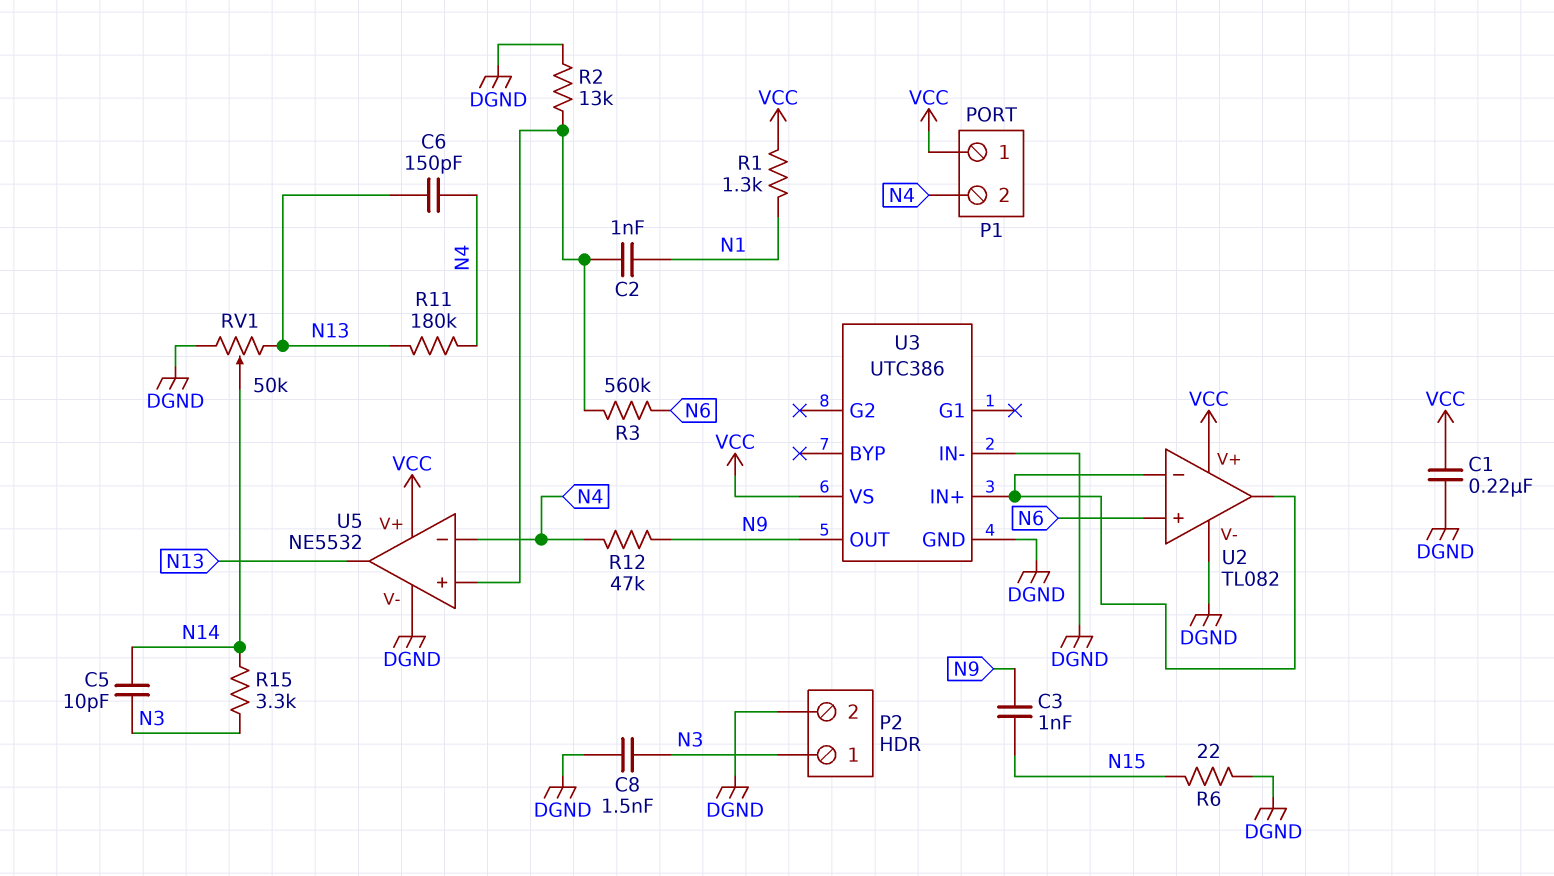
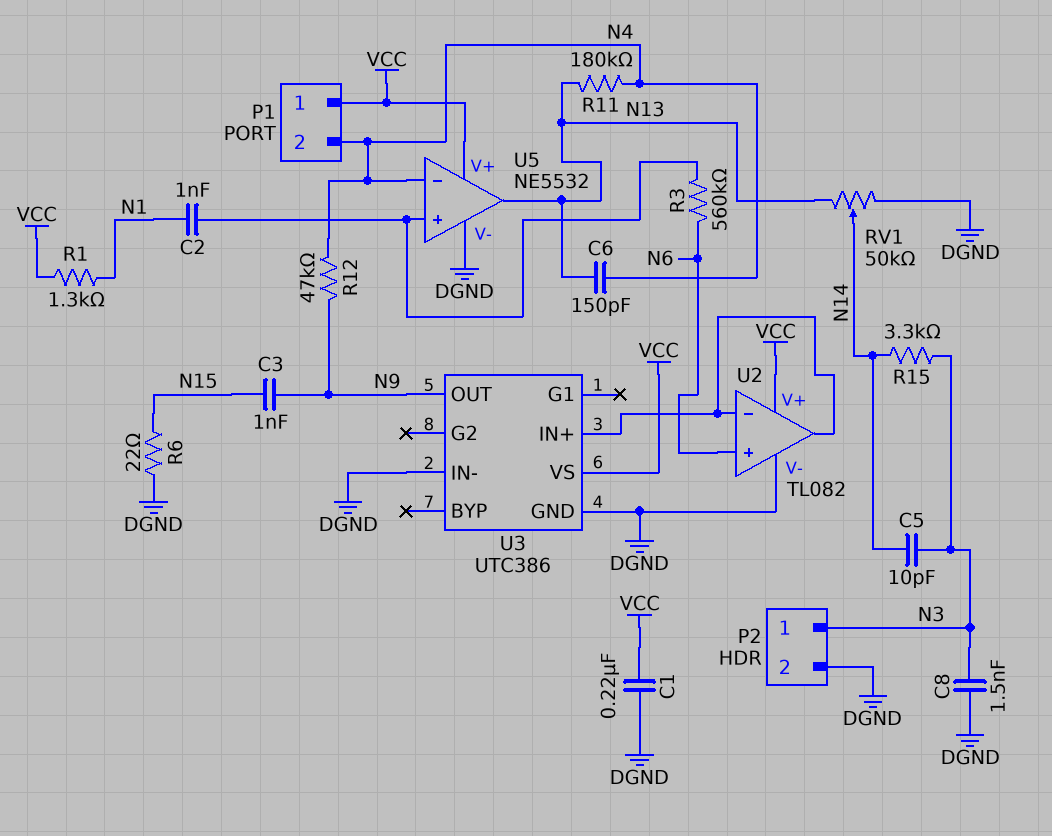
R2: 13k (DGND, U5/in+) -> none

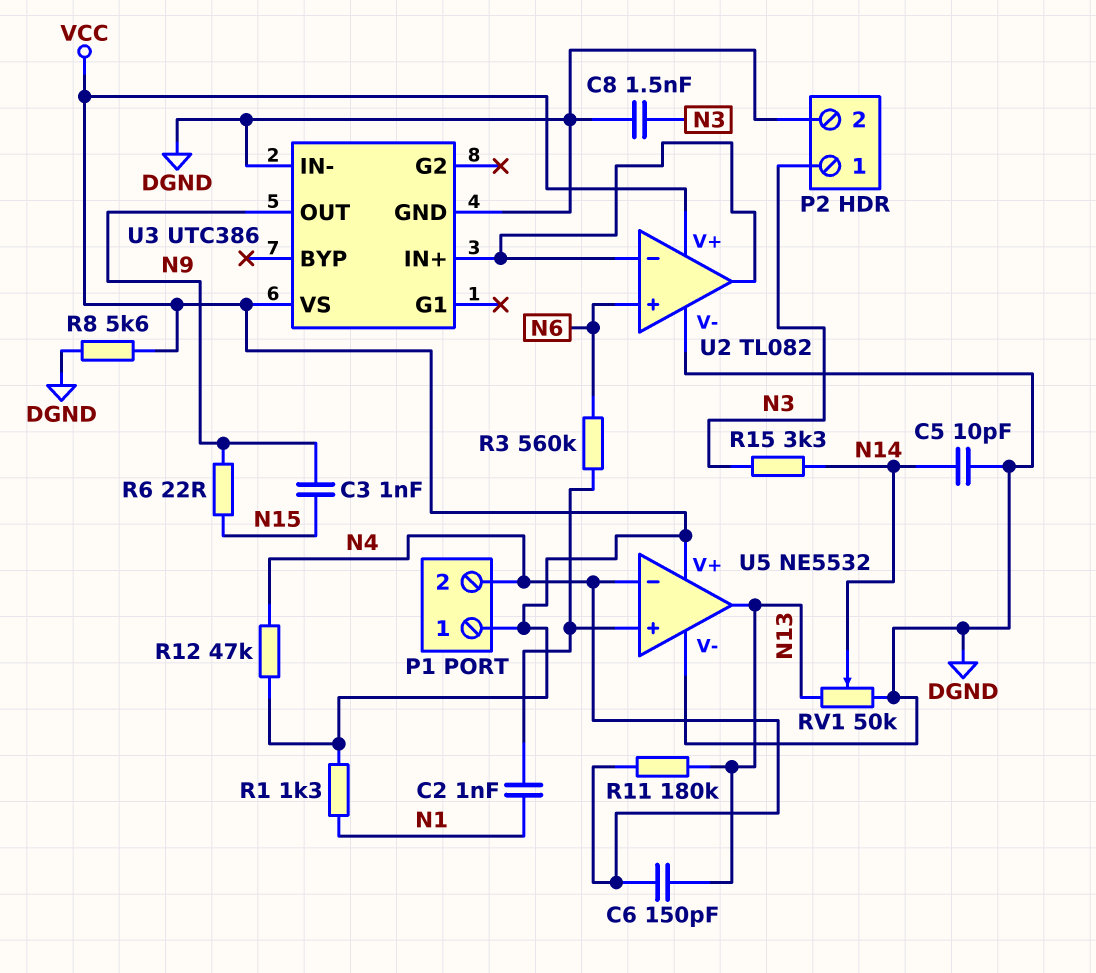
C1: 220nF (DGND, VCC) -> none
C5: 10pF (N3, N14) -> 10pF (DGND, N14)
R6: 22 (DGND, N15) -> 22 (N9, N15)
R8: none -> 5.6k (DGND, VCC)
R12: 47k (N4, N9) -> 47k (N4, VCC)

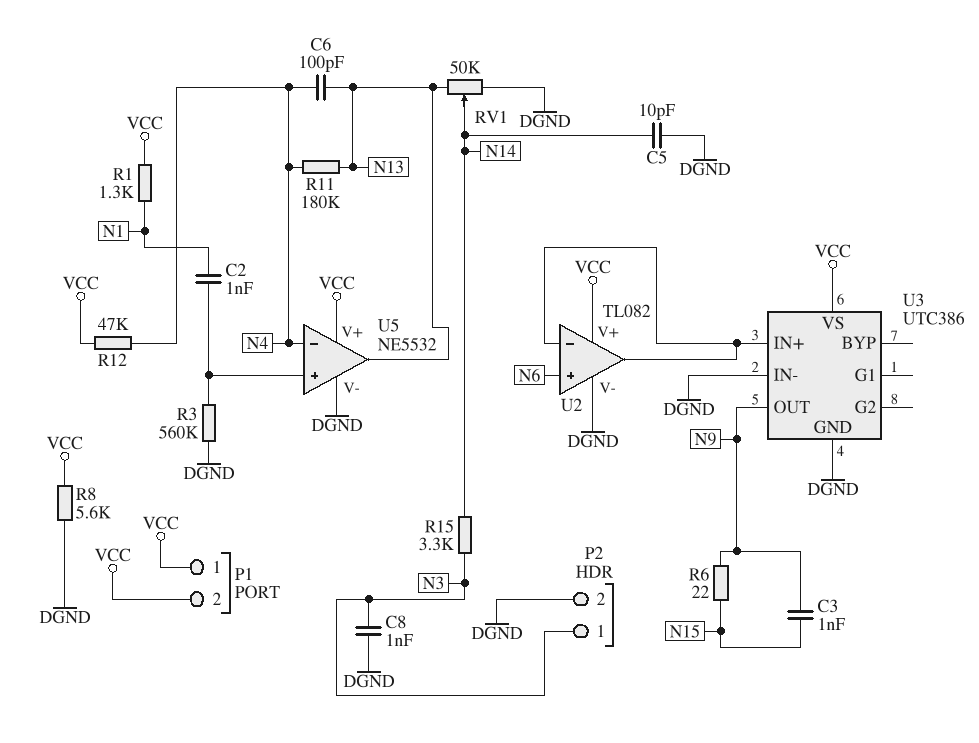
C6: 150pF (N4, N13) -> 100pF (N4, N13)
C8: 1.5nF (DGND, N3) -> 1nF (DGND, N3)
P1 pin 2: N4 -> VCC
R3: 560k (N6, U5/in+) -> 560k (DGND, U5/in+)

